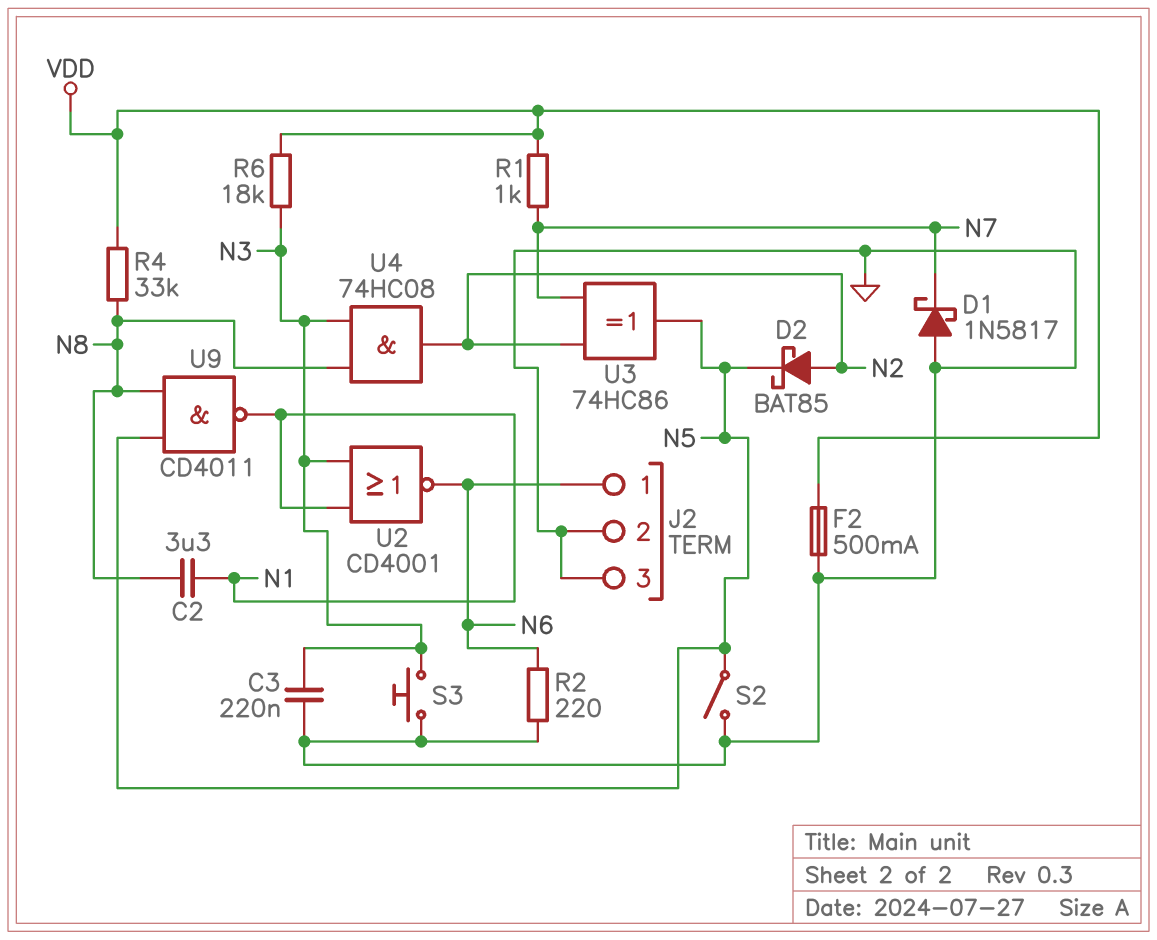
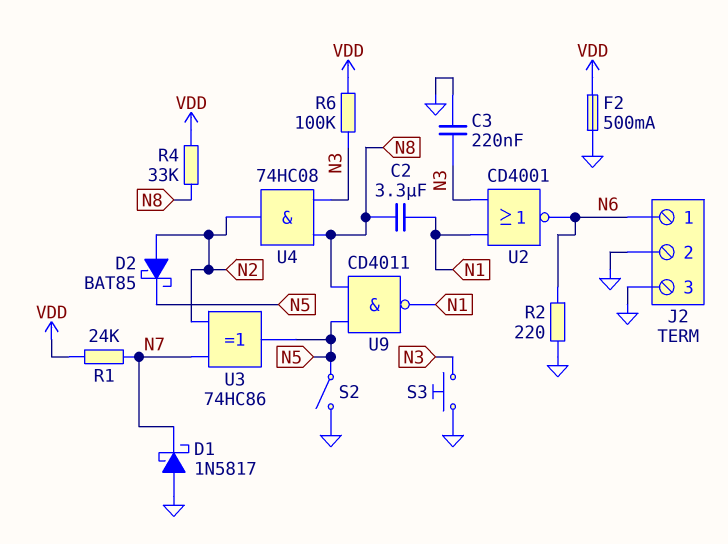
R1: 1k (N7, VDD) -> 24k (N7, VDD)
R6: 18k (N3, VDD) -> 100k (N3, VDD)

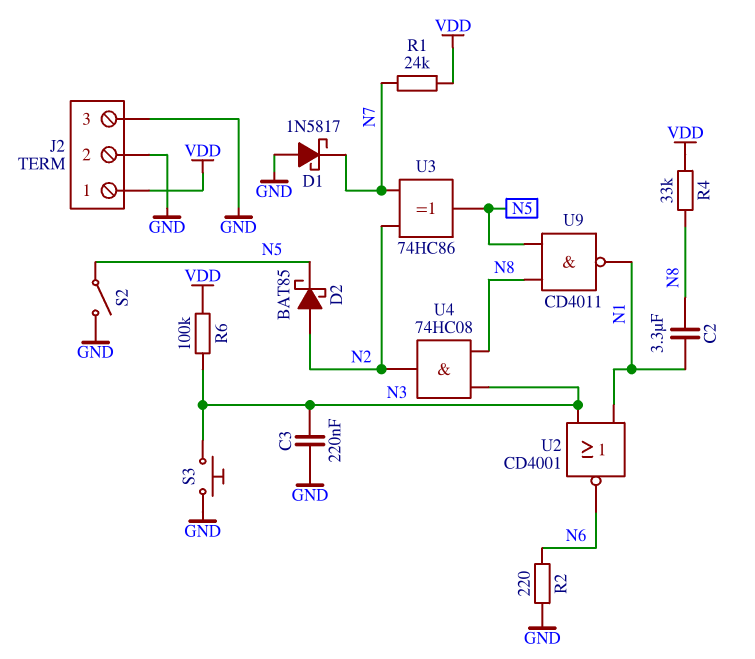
F2: 500mA (GND, VDD) -> none
J2 pin 1: N6 -> VDD

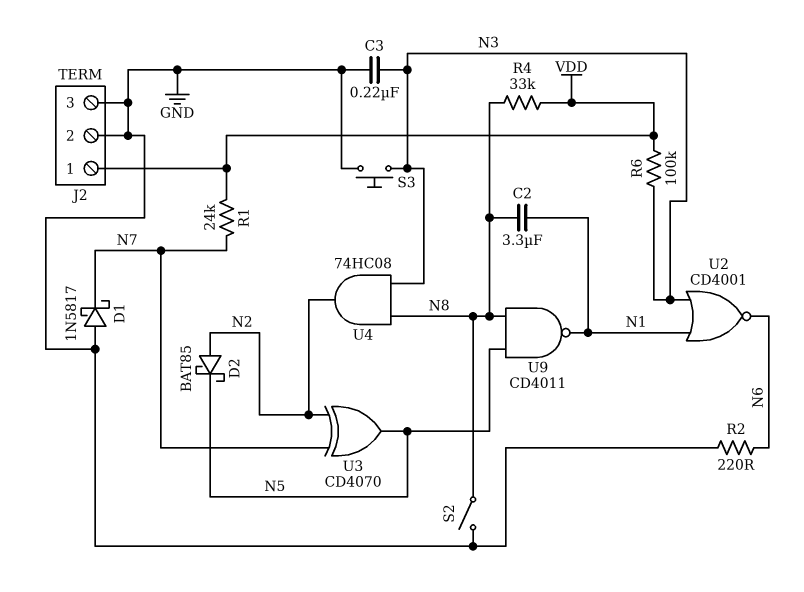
S2: switch (GND, N5) -> switch (GND, N8)
U3: XOR 74HC86 (in N2, in N7, out N5) -> XOR CD4070 (in N2, in N7, out N5)

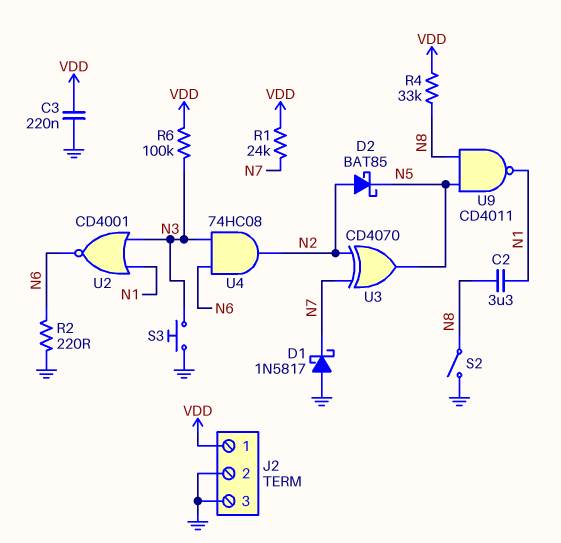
C3: 220nF (GND, N3) -> 220nF (GND, VDD)
U4: AND 74HC08 (in N3, in N8, out N2) -> AND 74HC08 (in N3, in N6, out N2)

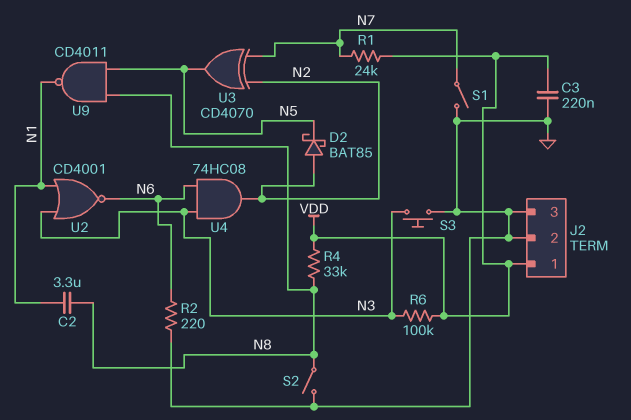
D1: schottky 1N5817 (A GND, K N7) -> none
S1: none -> switch (GND, N7)

